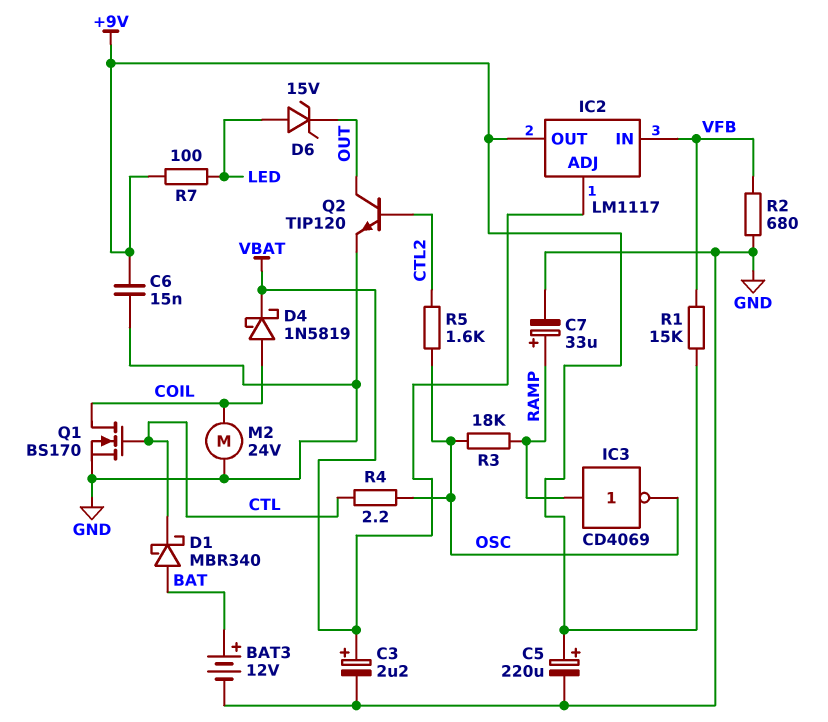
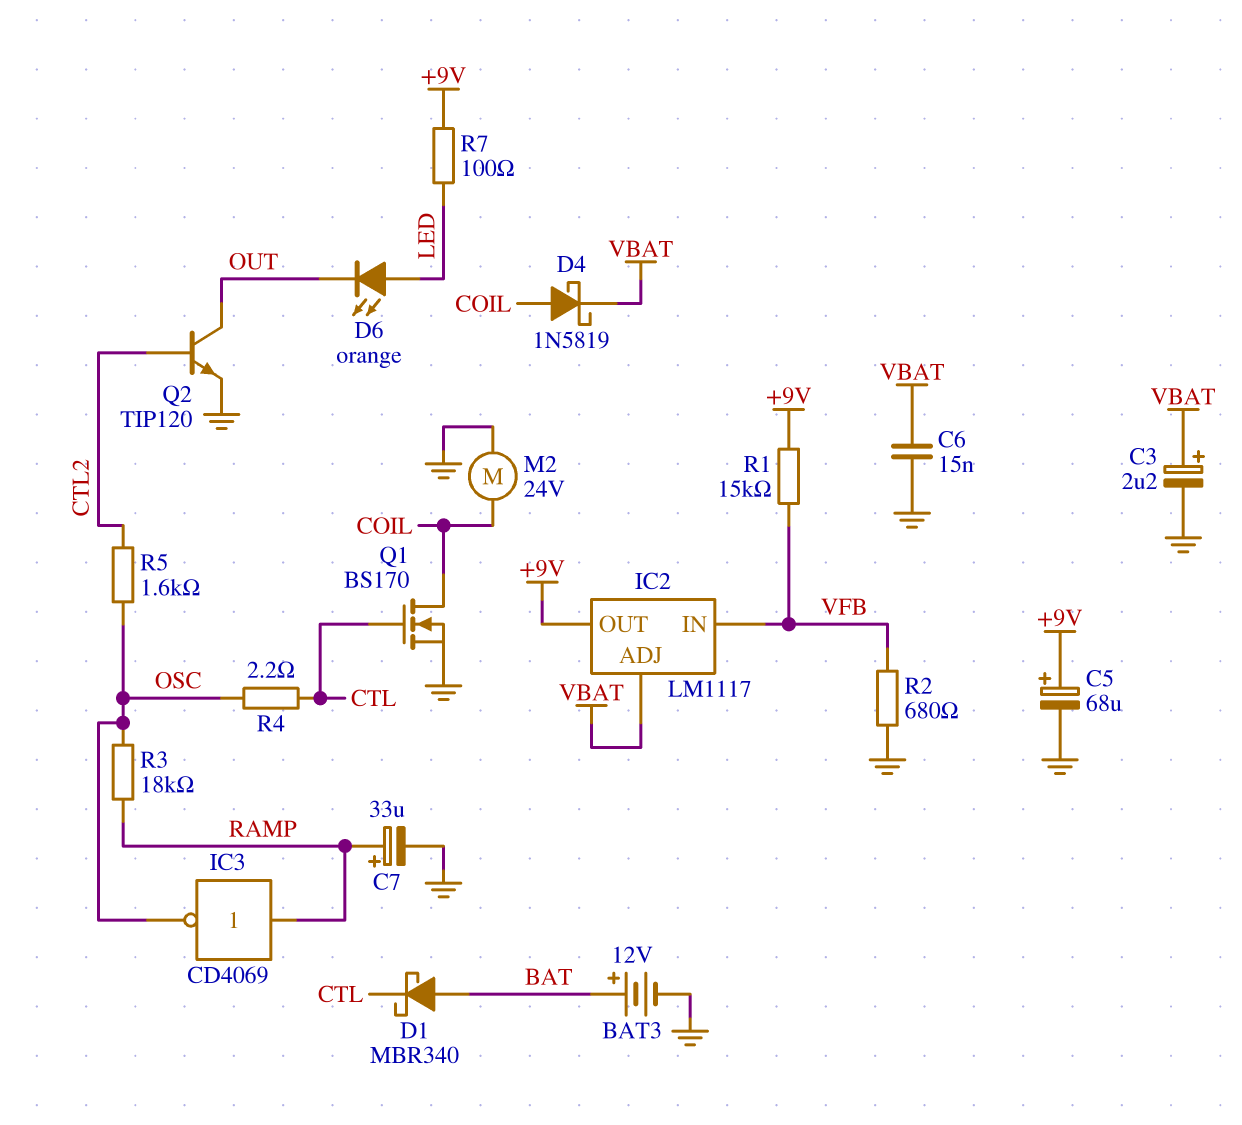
C5: 220uF (plus +9V, minus GND) -> 68uF (plus +9V, minus GND)
C6: 15nF (+9V, GND) -> 15nF (GND, VBAT)
D6: zener 15V (A LED, K OUT) -> LED orange (A LED, K OUT)

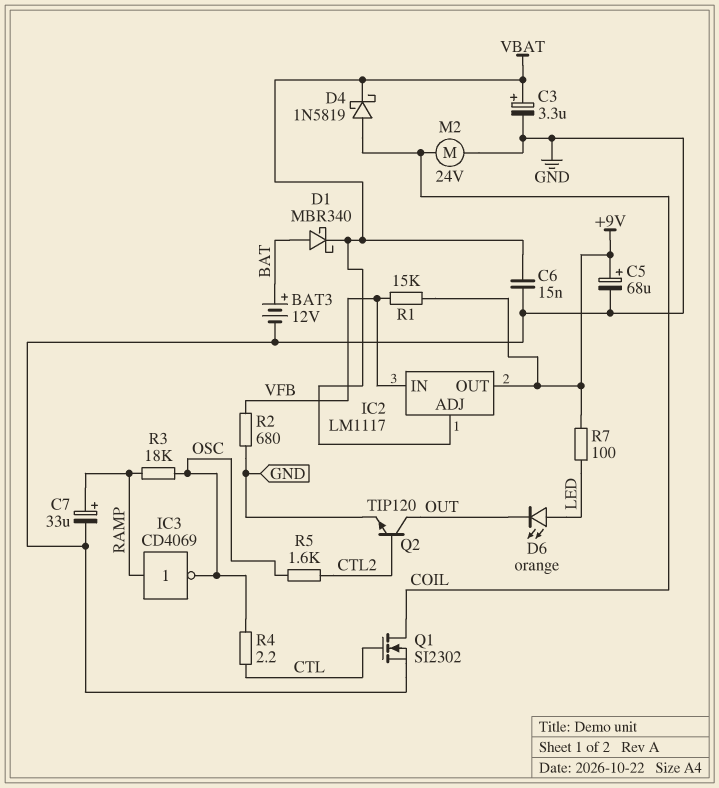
C3: 2.2uF (plus VBAT, minus GND) -> 3.3uF (plus VBAT, minus GND)
D1: schottky MBR340 (A BAT, K CTL) -> schottky MBR340 (A BAT, K VBAT)
Q1: NMOS BS170 (G CTL, D COIL, S GND) -> NMOS SI2302 (G CTL, D COIL, S GND)

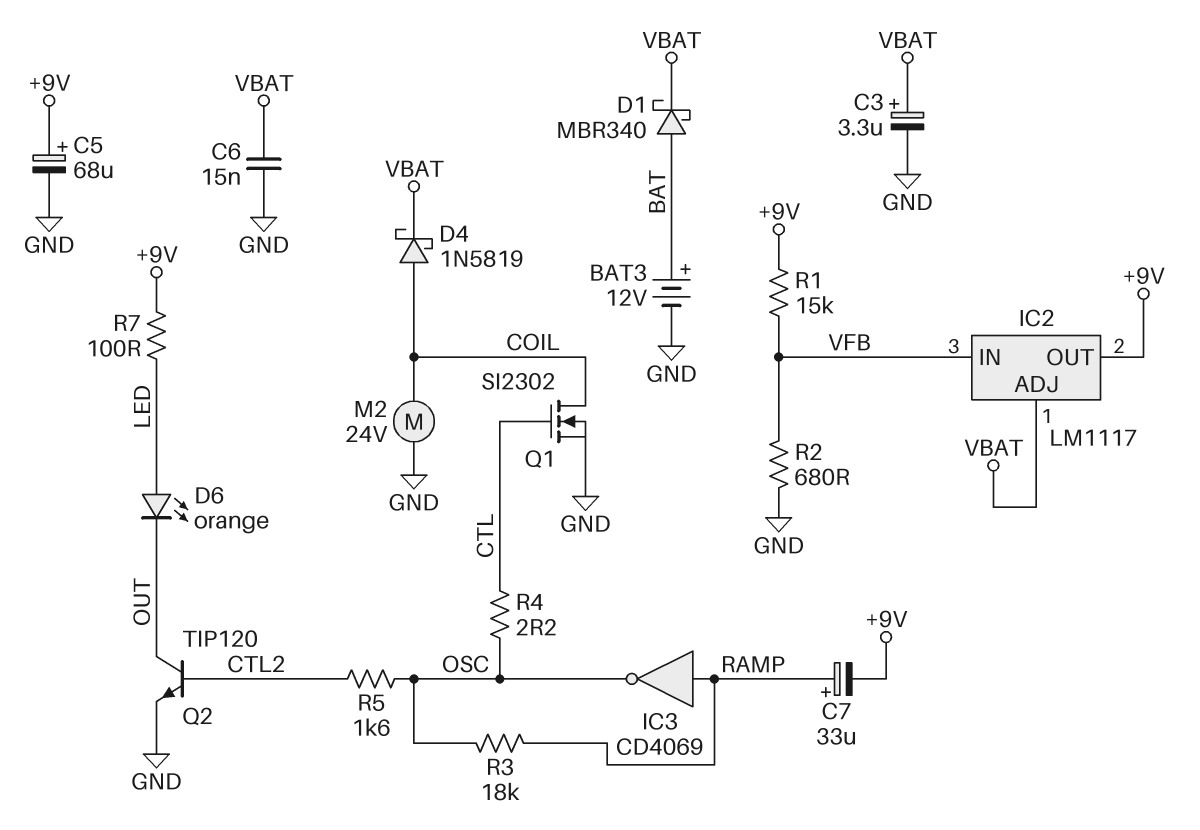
C7: 33uF (plus RAMP, minus GND) -> 33uF (plus RAMP, minus +9V)

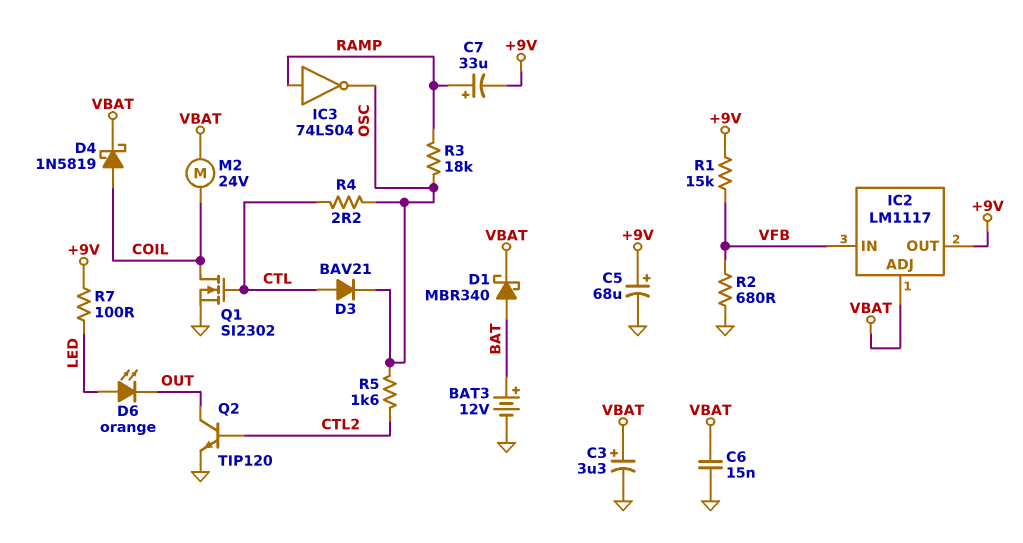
D3: none -> diode BAV21 (A CTL, K OSC)
IC3: NOT CD4069 (in RAMP, out OSC) -> NOT 74LS04 (in RAMP, out OSC)
M2: motor 24V (COIL, GND) -> motor 24V (COIL, VBAT)

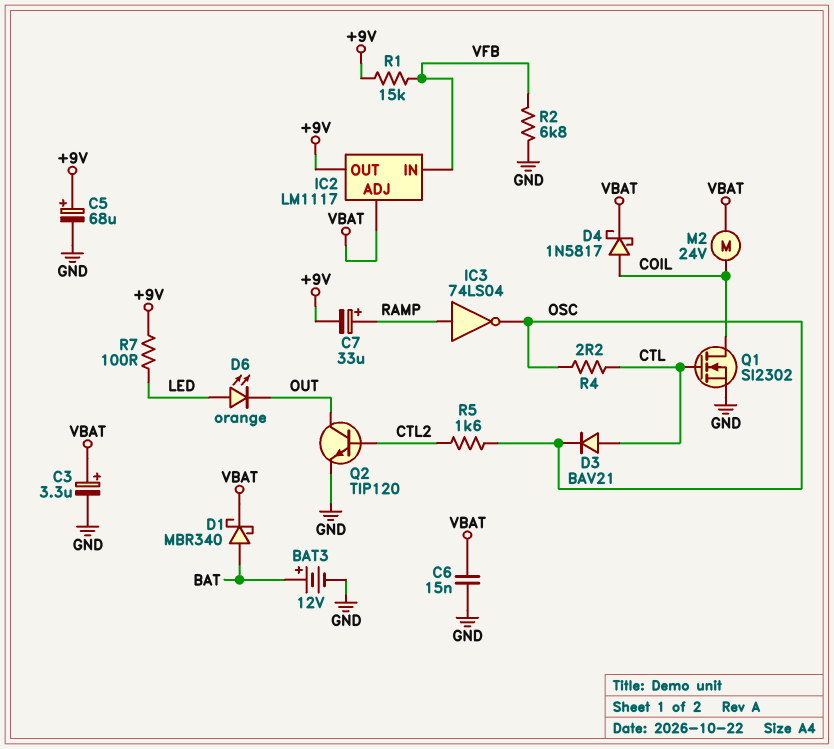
D4: schottky 1N5819 (A COIL, K VBAT) -> schottky 1N5817 (A COIL, K VBAT)
R2: 680 (GND, VFB) -> 6.8k (GND, VFB)
R3: 18k (OSC, RAMP) -> none

